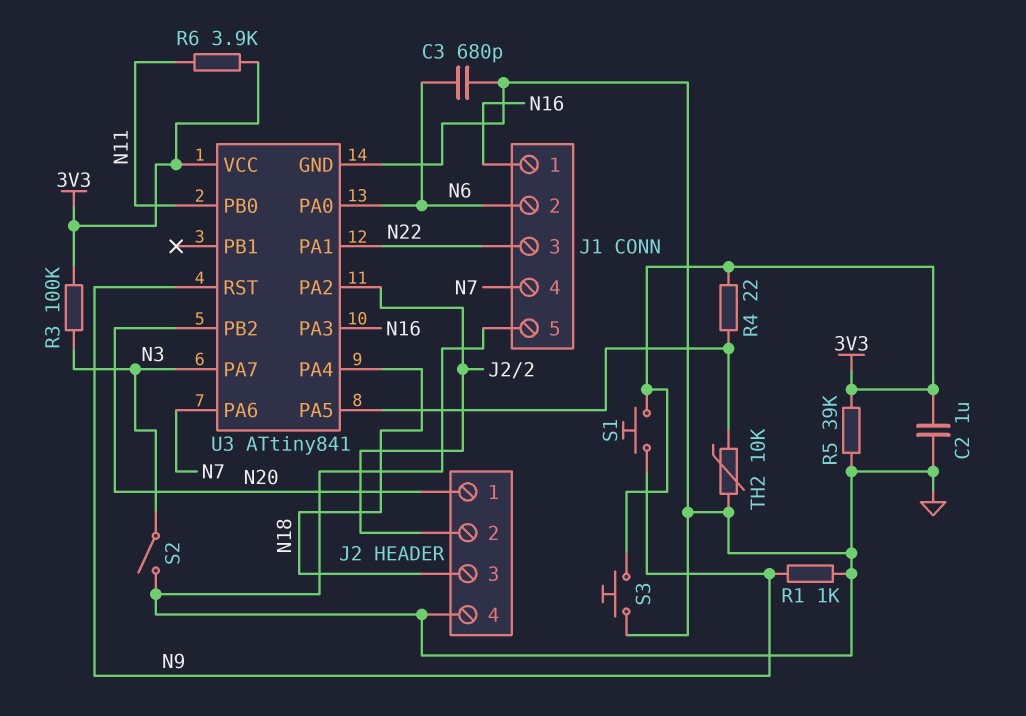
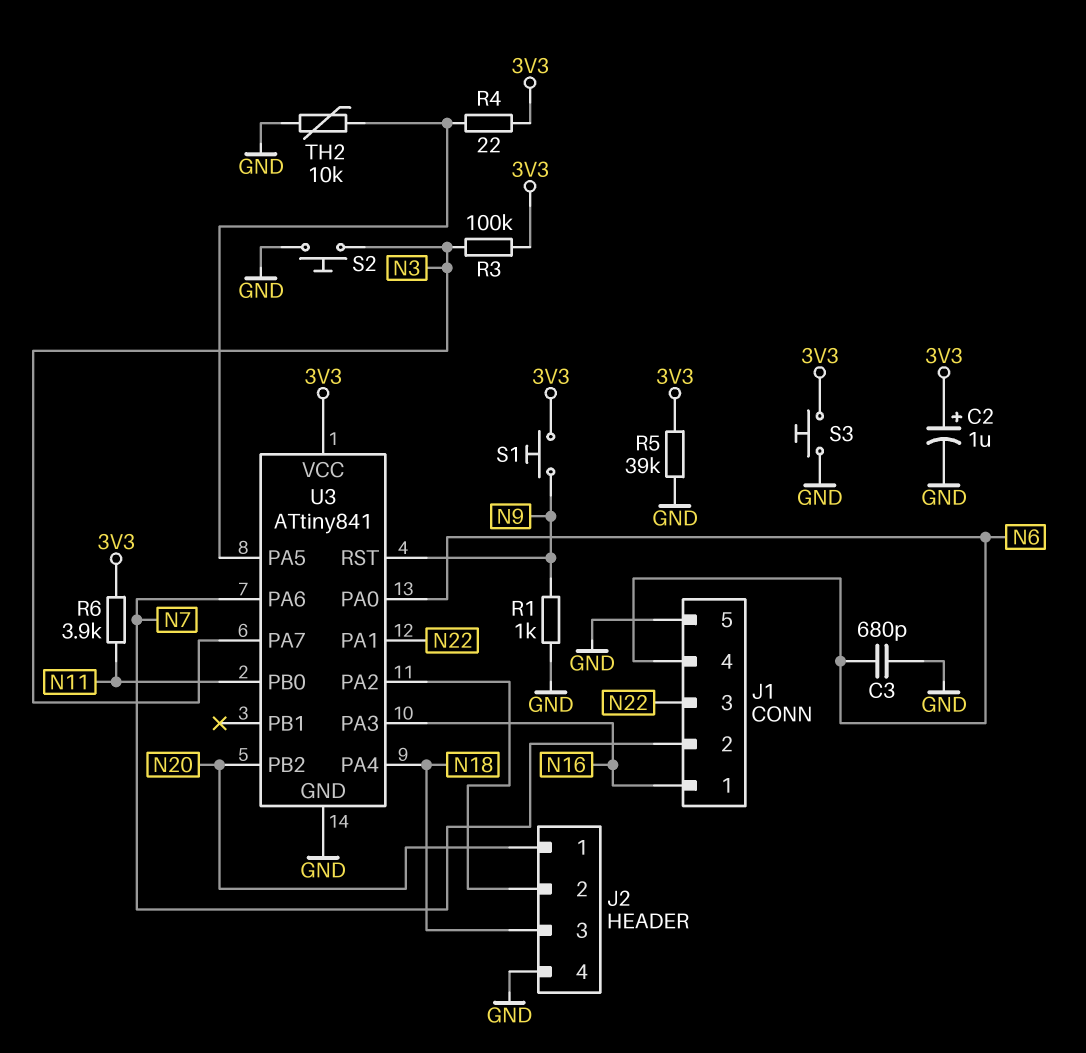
C2: 1uF (3V3, GND) -> 1uF (plus 3V3, minus GND)
J1 pin 2: N6 -> N7
J1 pin 4: N7 -> N6
S2: switch (GND, N3) -> button (GND, N3)

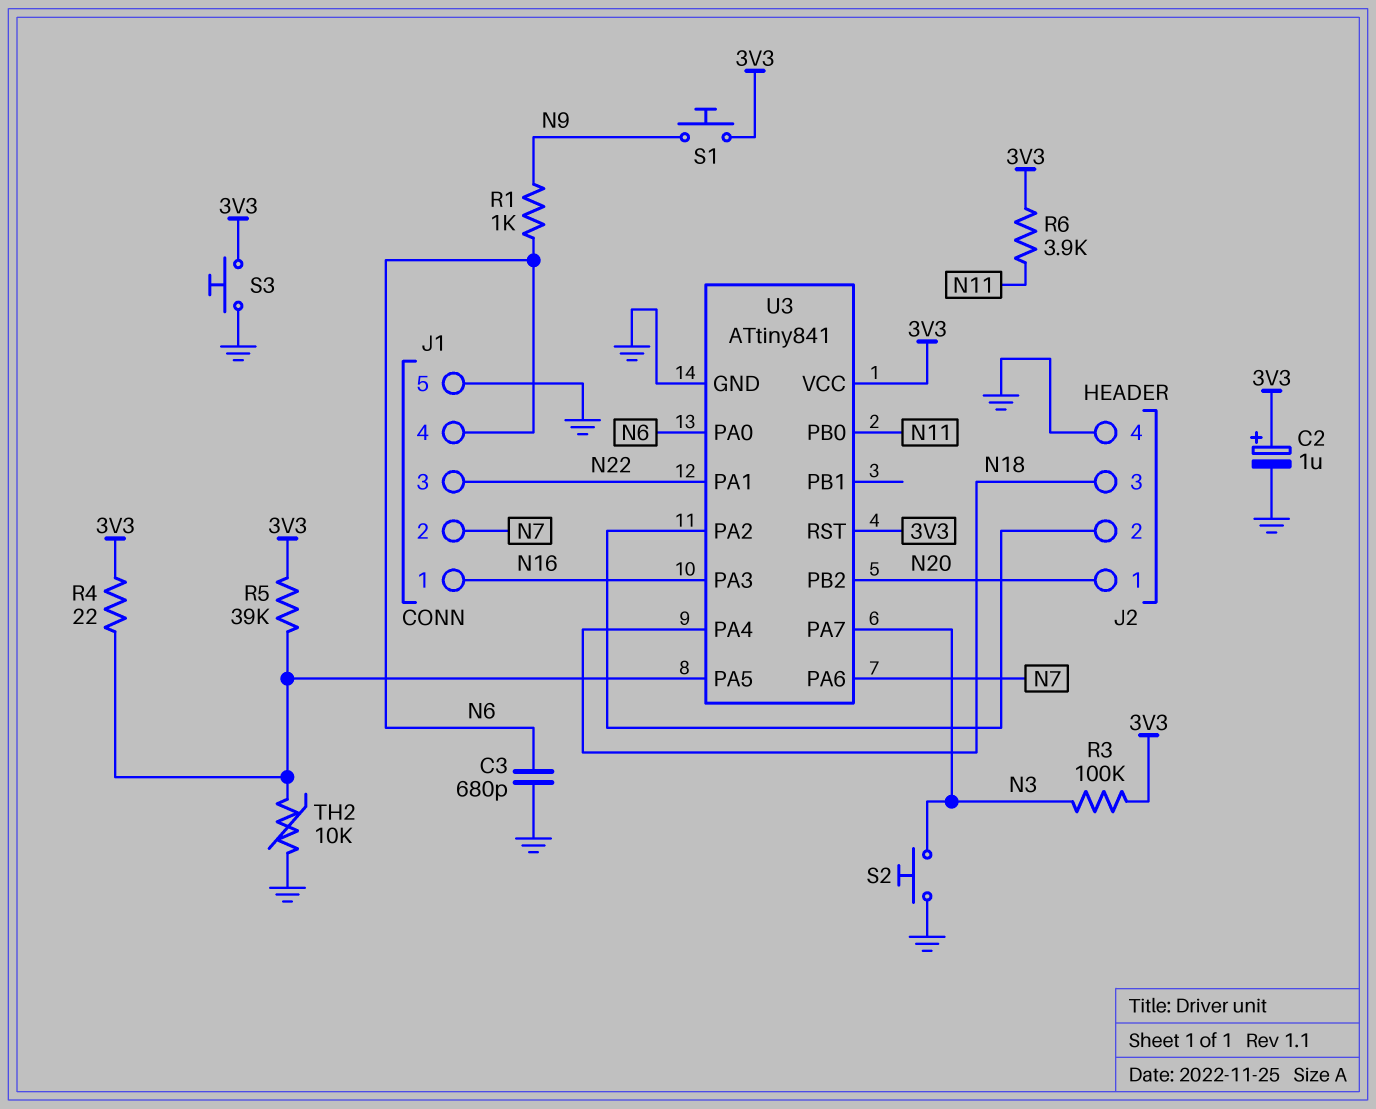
R1: 1k (GND, N9) -> 1k (N6, N9)
R5: 39k (3V3, GND) -> 39k (3V3, U3/PA5)
U3 pin RST: N9 -> 3V3

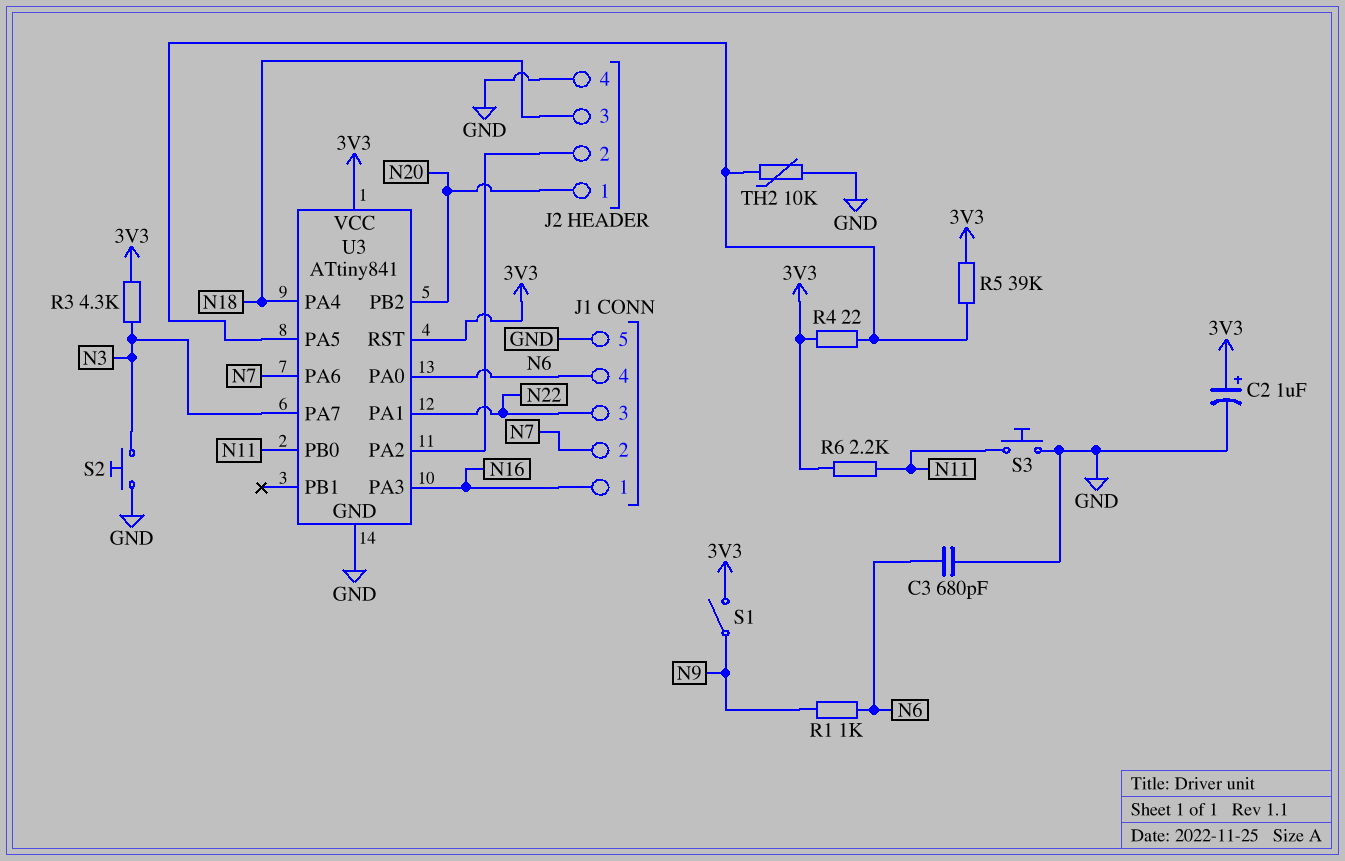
R3: 100k (3V3, N3) -> 4.3k (3V3, N3)
R6: 3.9k (3V3, N11) -> 2.2k (3V3, N11)
S1: button (3V3, N9) -> switch (3V3, N9)
S3: button (3V3, GND) -> button (GND, N11)

